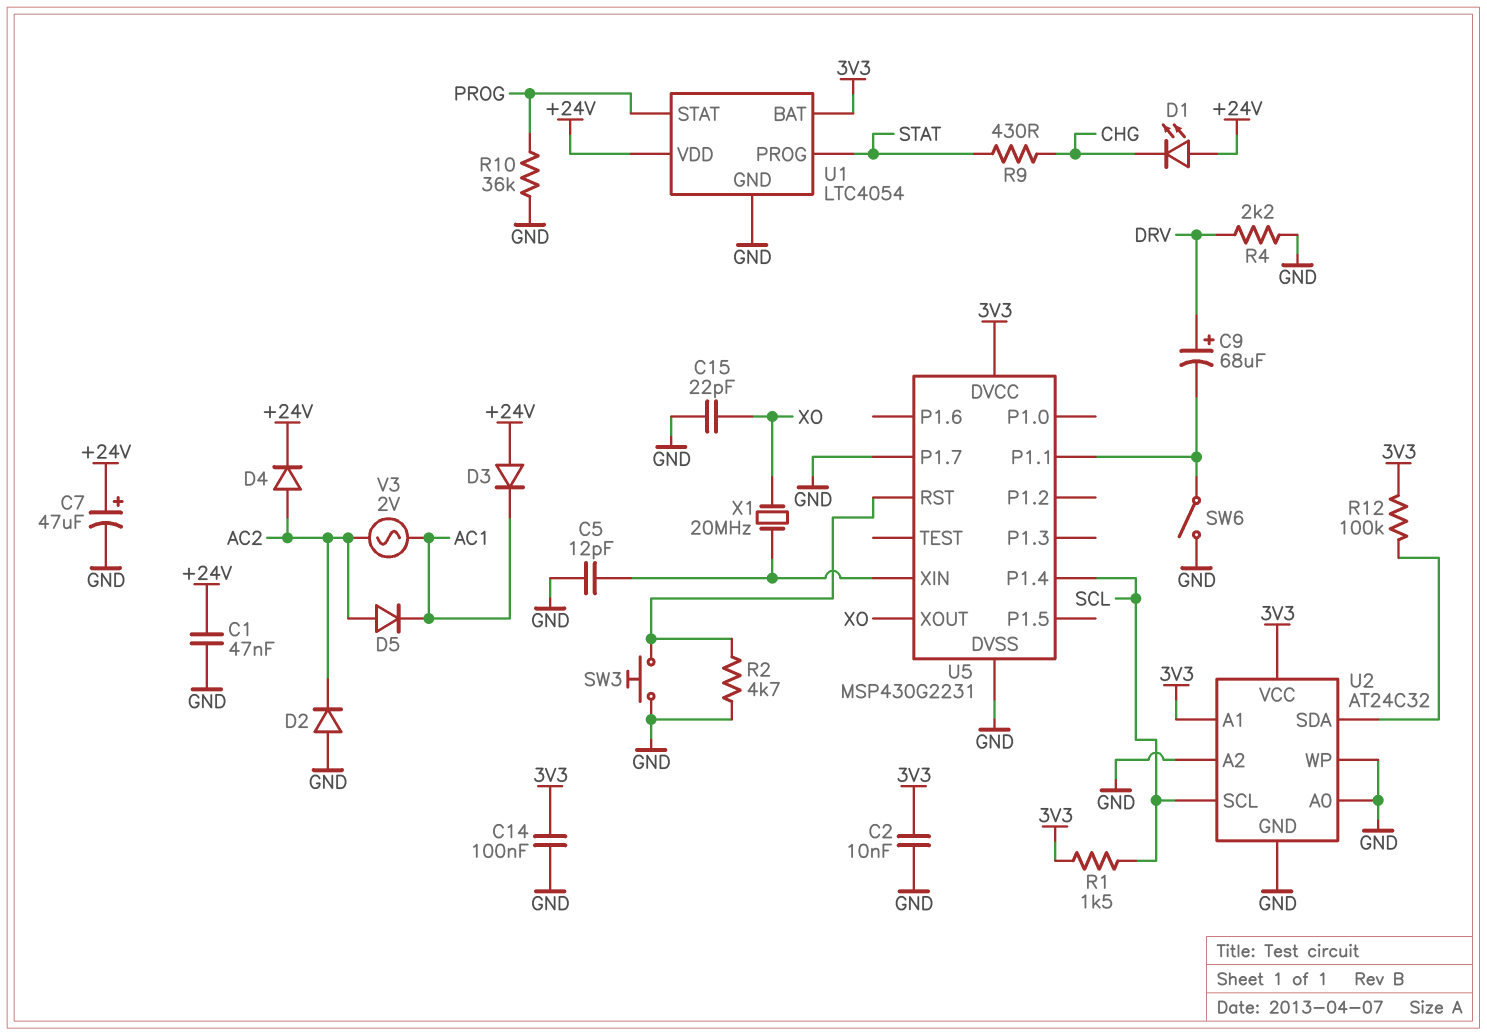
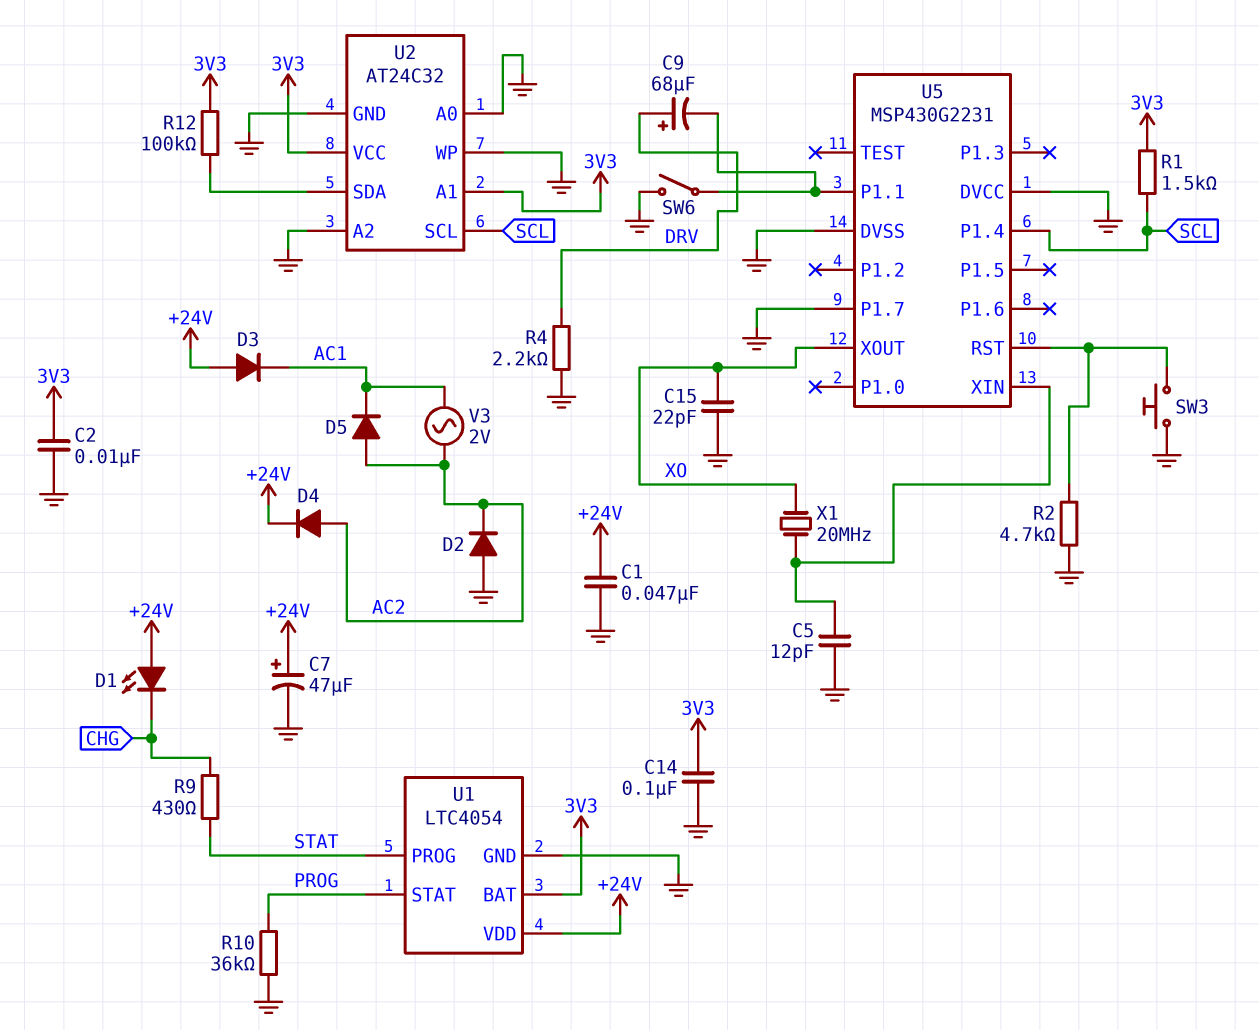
U5 pin DVCC: 3V3 -> GND

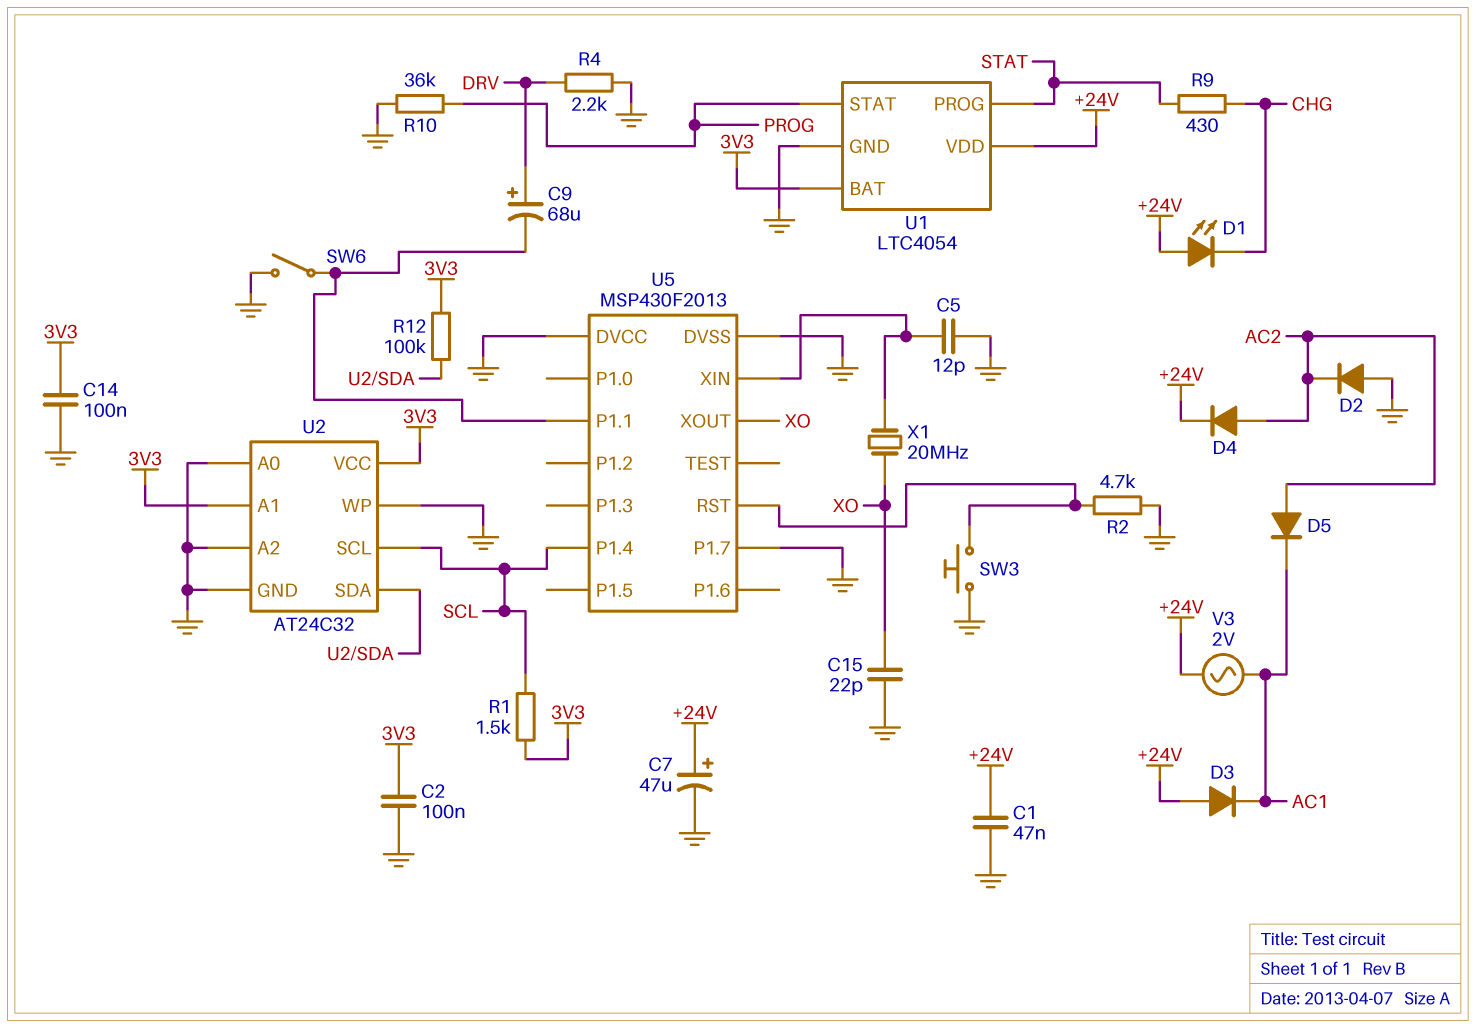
C2: 10nF (3V3, GND) -> 100nF (3V3, GND)
U5: MSP430G2231 -> MSP430F2013
V3: AC 2V (AC1, AC2) -> AC 2V (+24V, AC1)

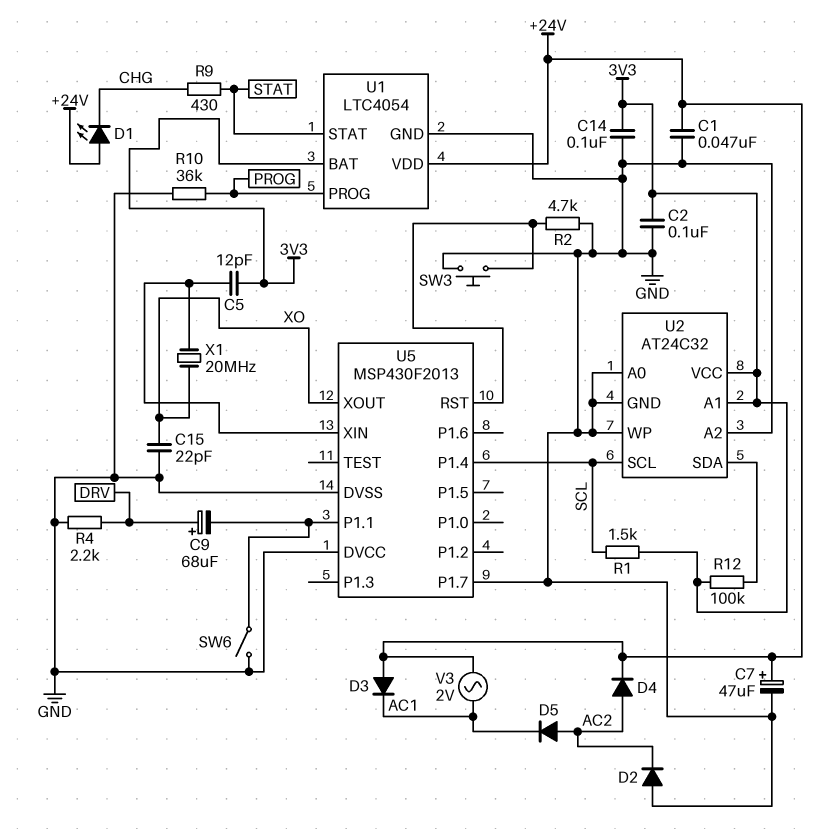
C5: 12pF (GND, U5/XIN) -> 12pF (3V3, U5/XIN)
U1 pin PROG: STAT -> PROG
U1 pin STAT: PROG -> STAT

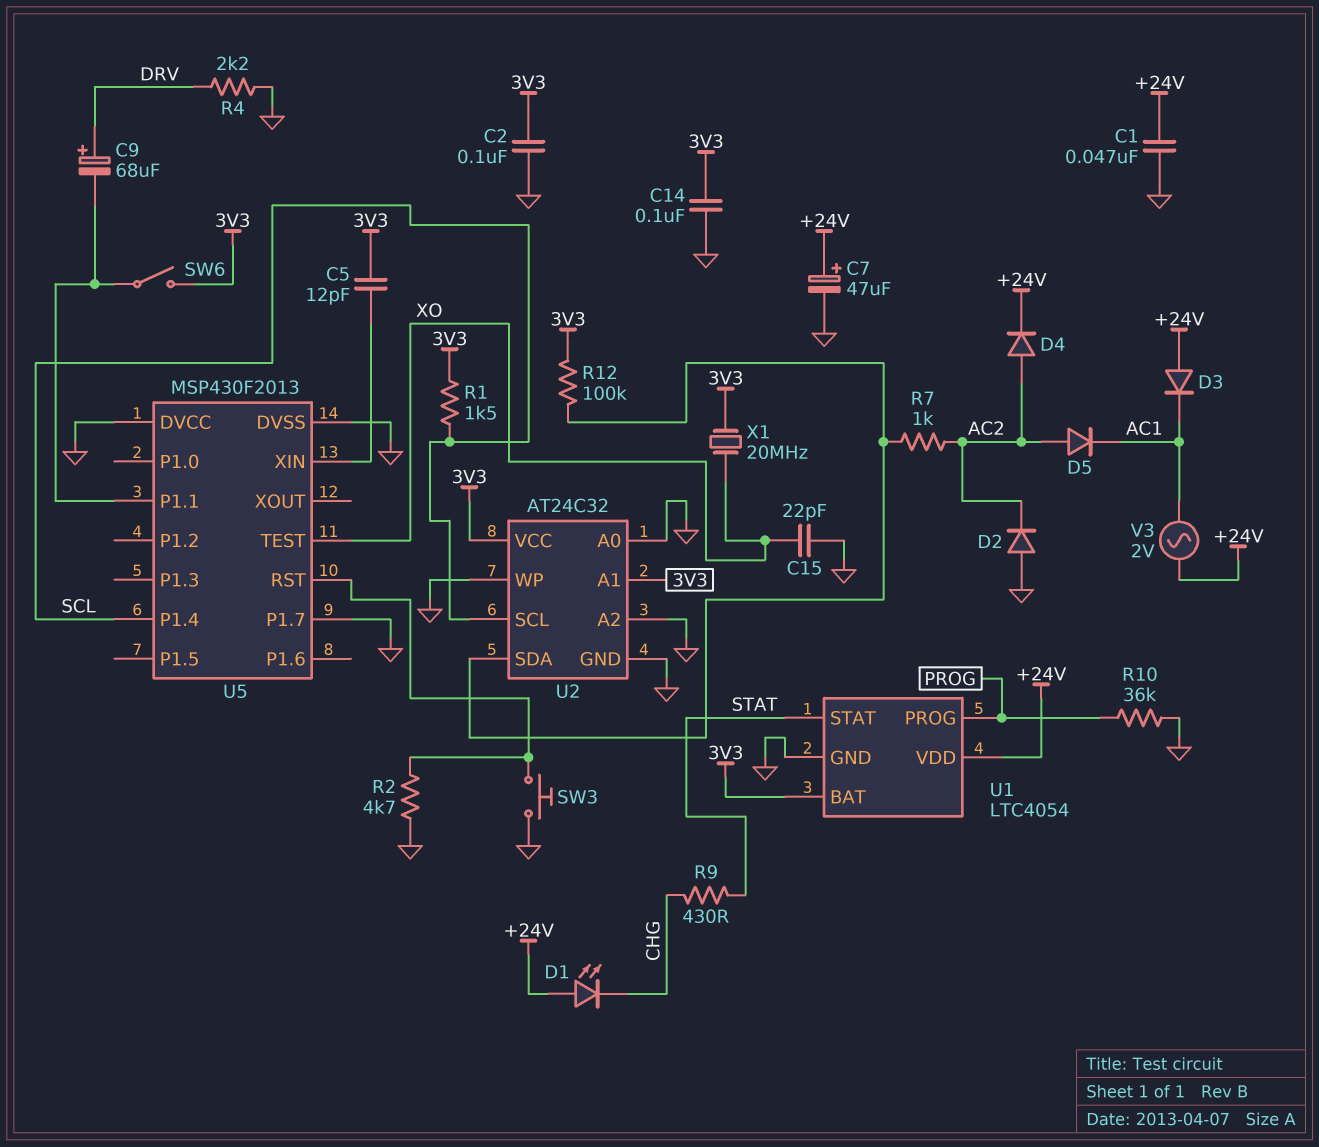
R7: none -> 1k (AC2, U2/SDA)
SW6: switch (GND, U5/P1.1) -> switch (3V3, U5/P1.1)
U5 pin TEST: none -> XO
U5 pin XOUT: XO -> none
X1: 20MHz (U5/XIN, XO) -> 20MHz (3V3, XO)

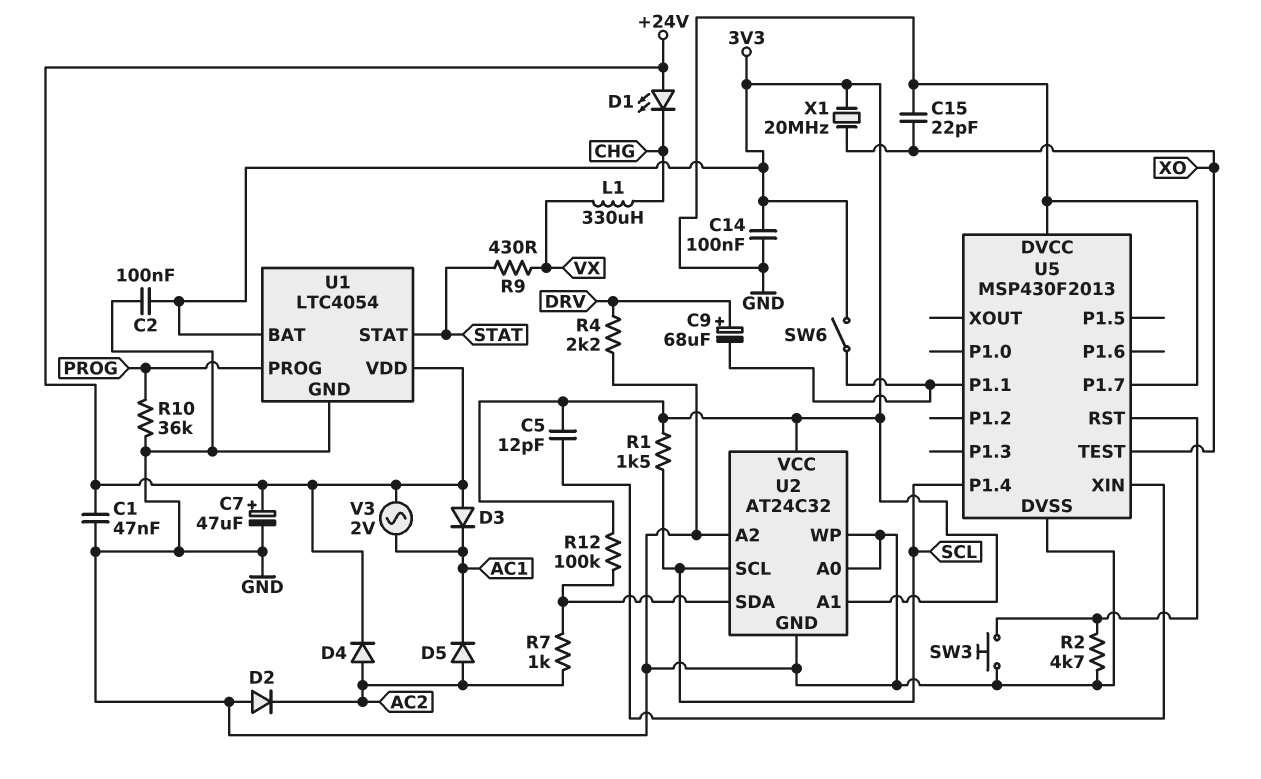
L1: none -> 330uH (CHG, VX)
R9: 430 (CHG, STAT) -> 430 (STAT, VX)

